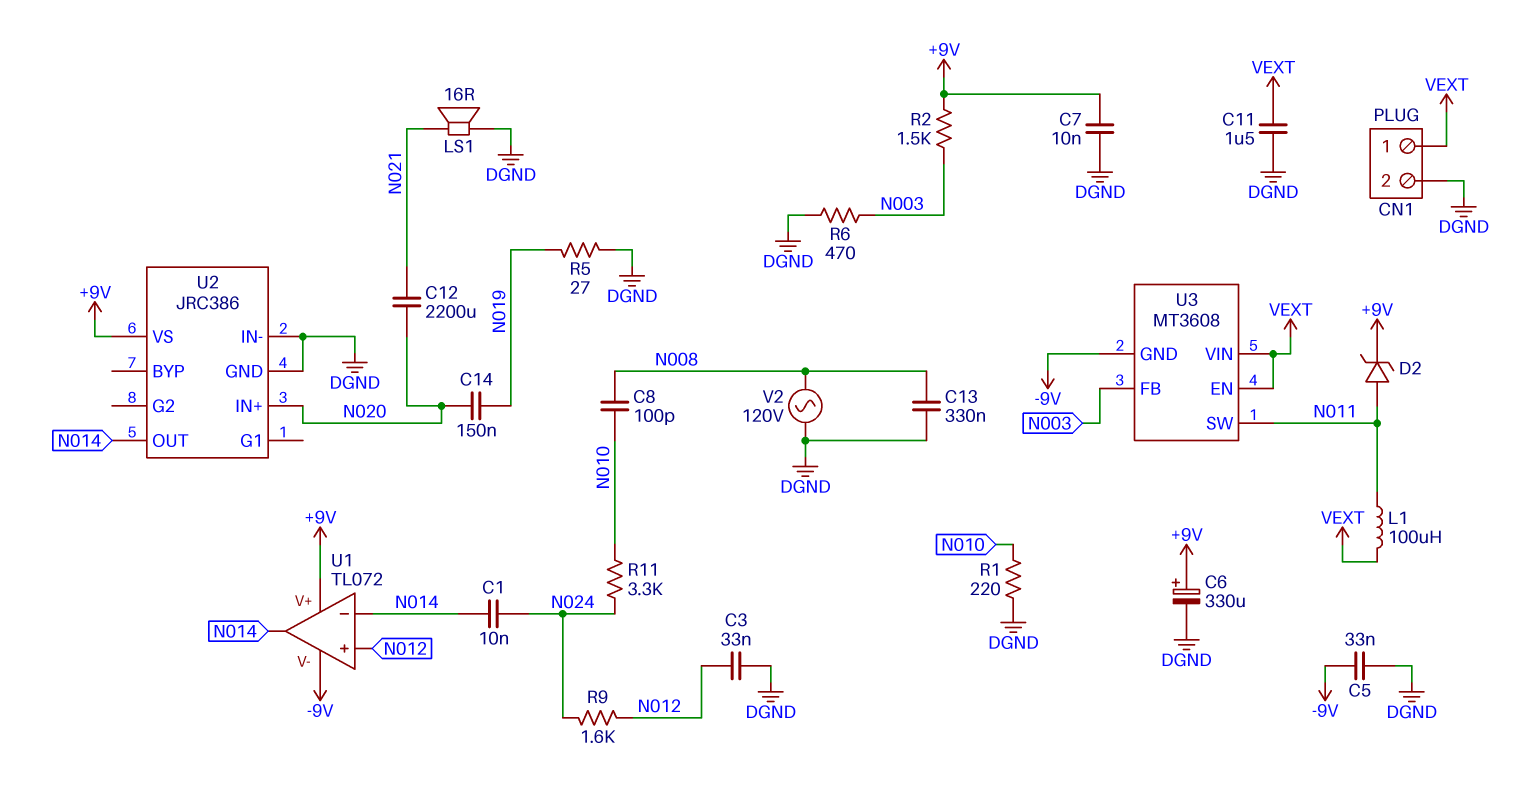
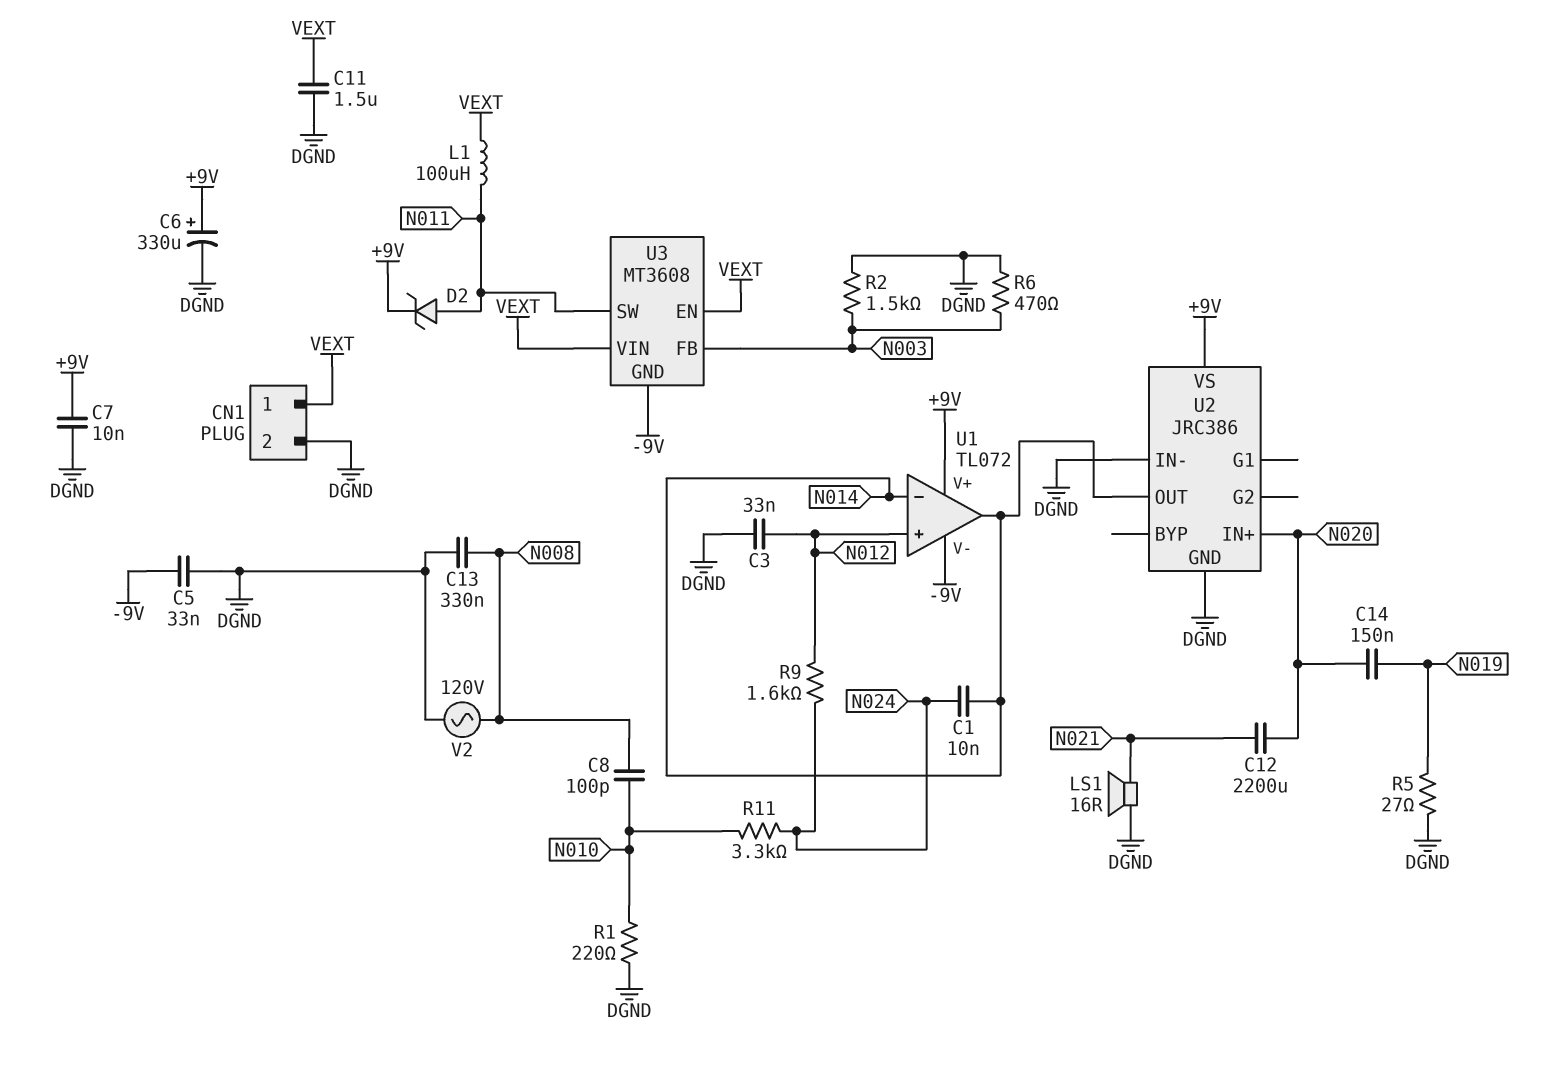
R2: 1.5k (+9V, N003) -> 1.5k (DGND, N003)

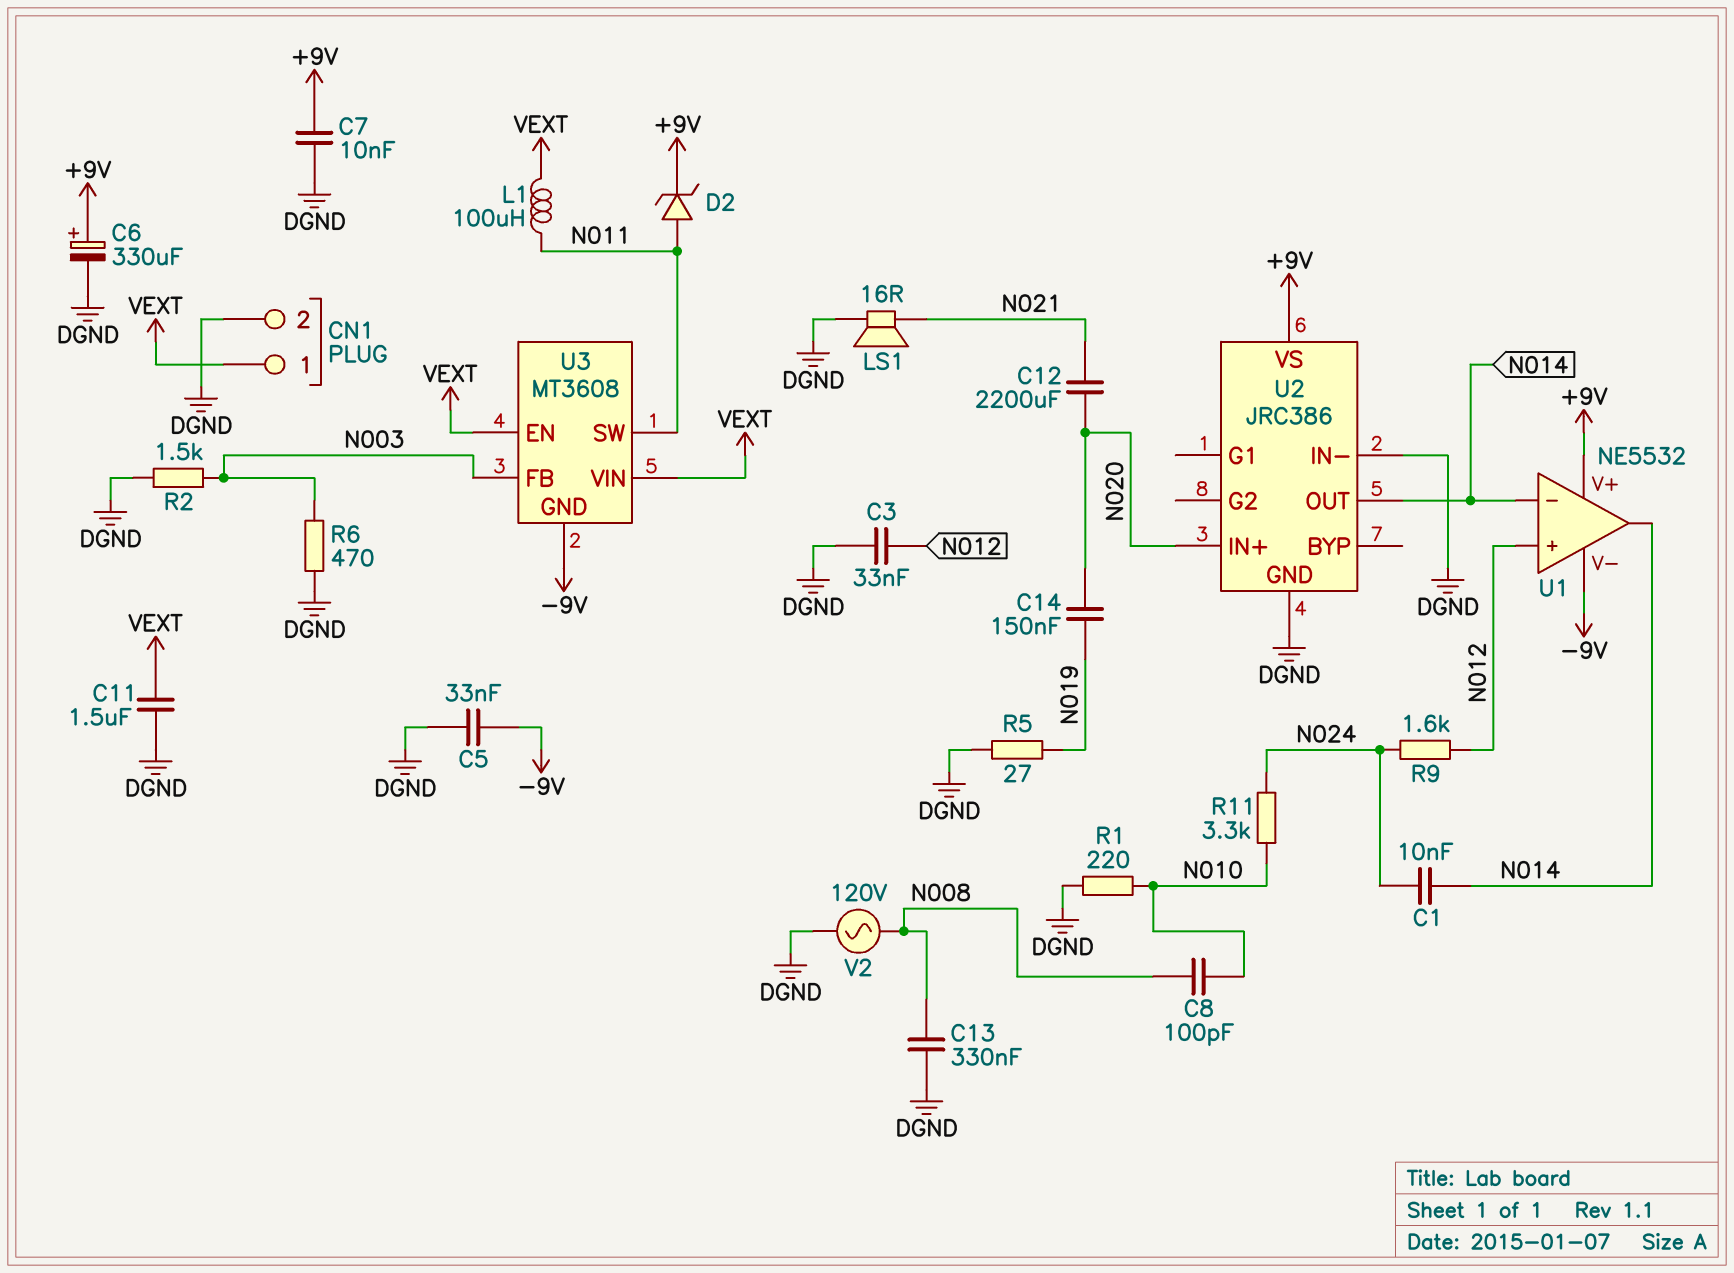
U1: TL072 -> NE5532

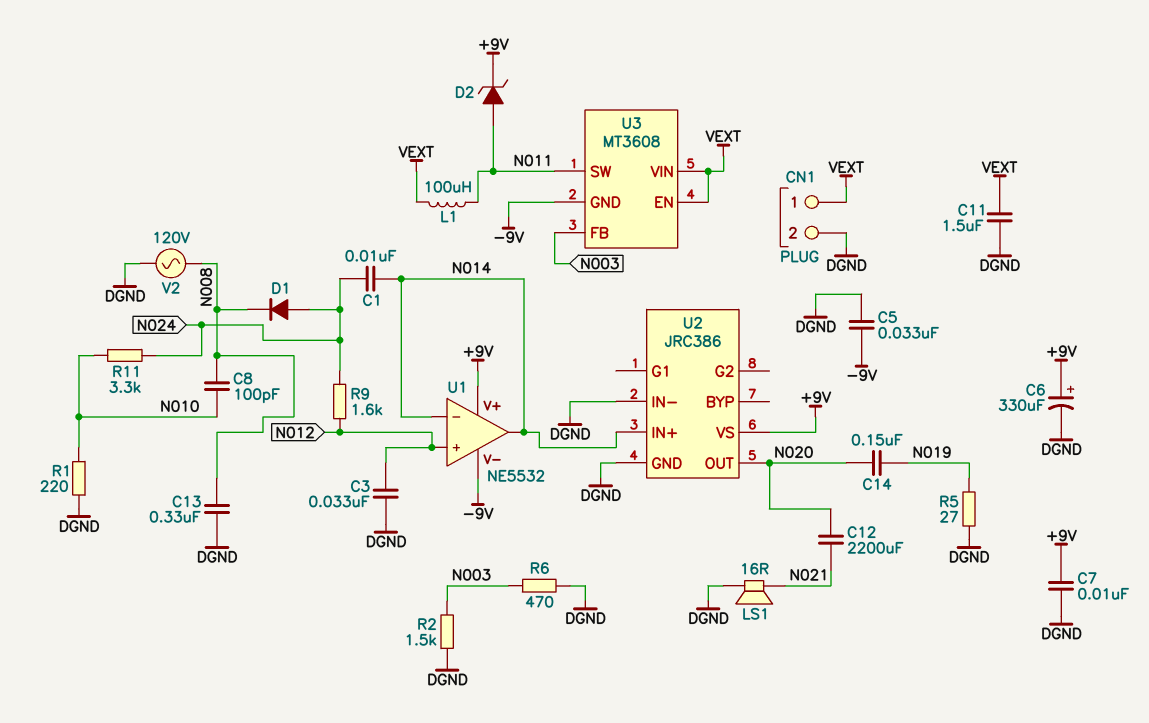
D1: none -> diode (A N024, K N008)
U2 pin IN+: N020 -> N014
U2 pin OUT: N014 -> N020

